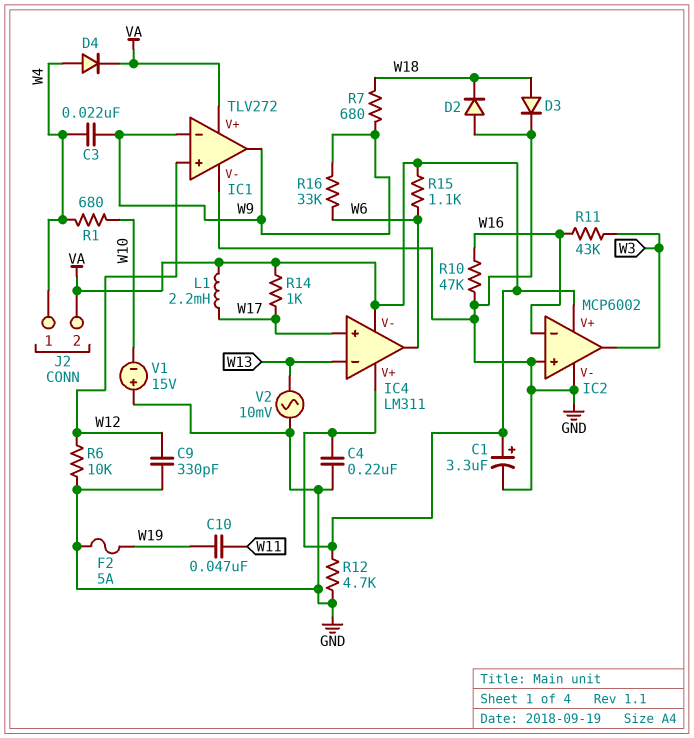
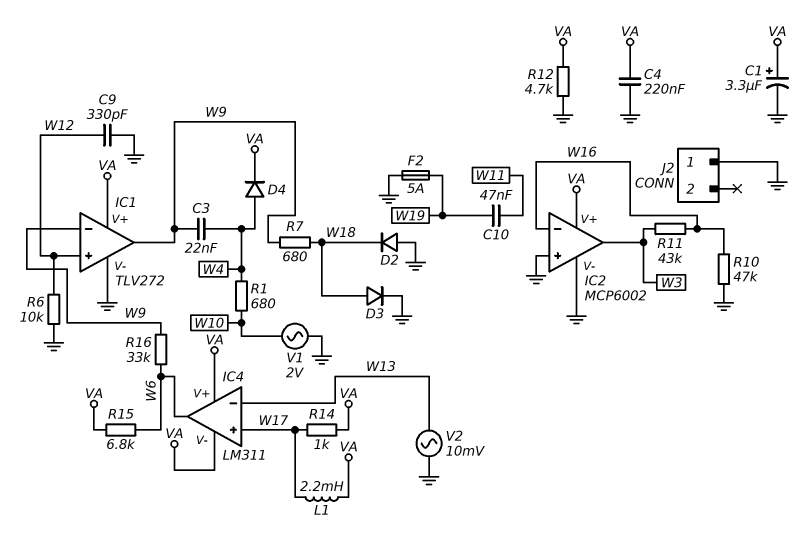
J2 pin 1: W4 -> GND
J2 pin 2: VA -> none
R15: 1.1k (VA, W6) -> 6.8k (VA, W6)
V1: 15V (plus GND, minus W10) -> AC 2V (GND, W10)

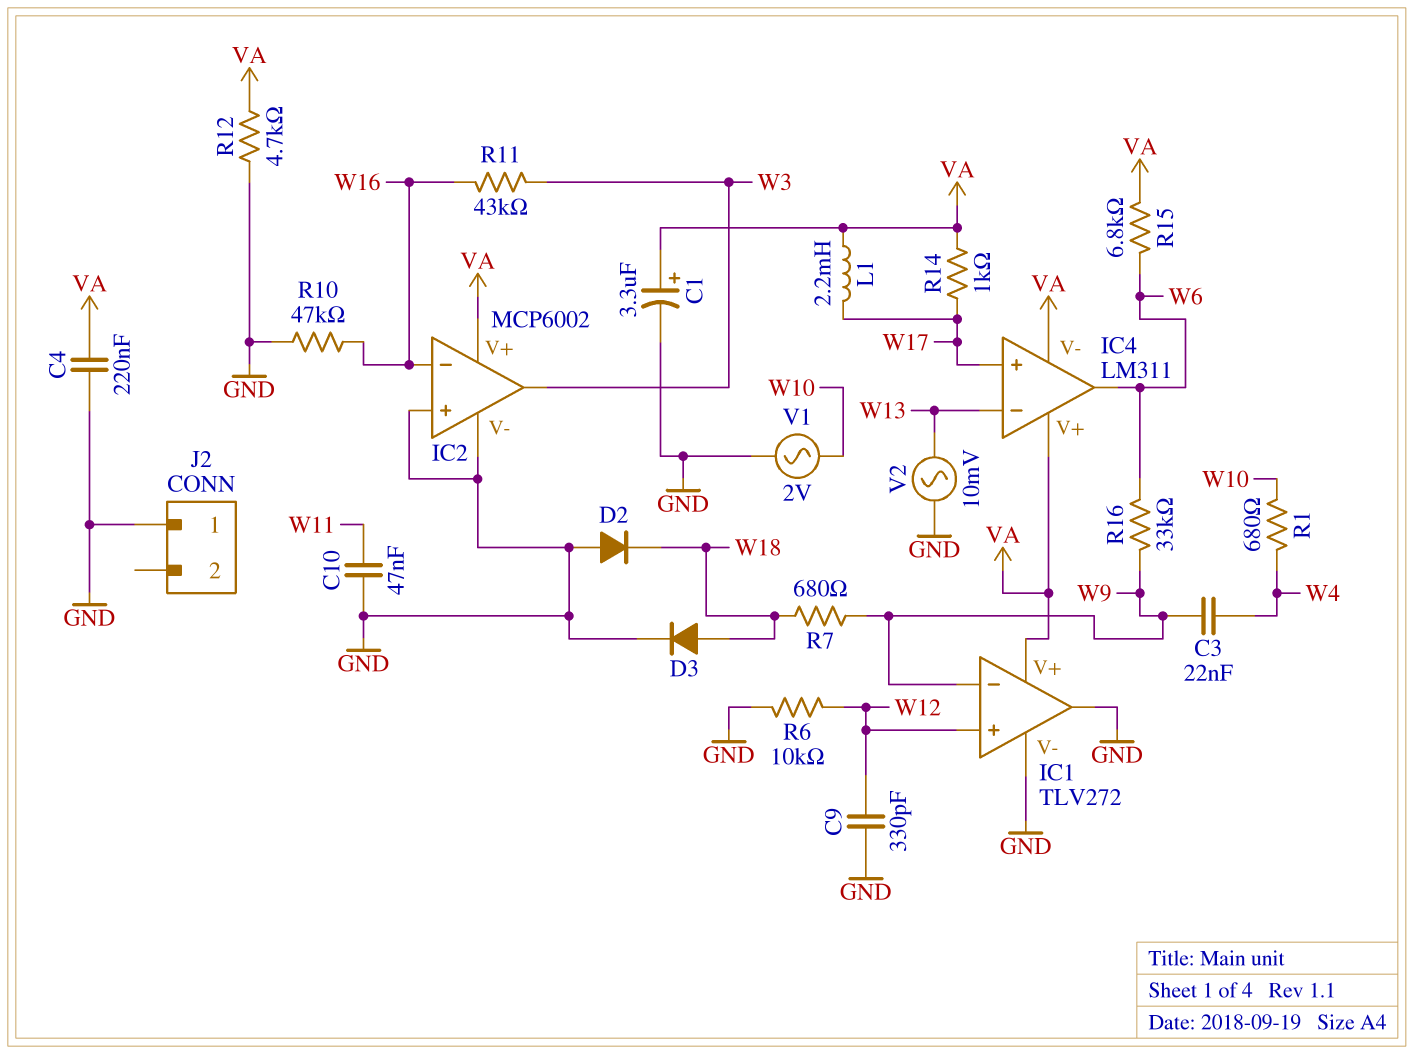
C10: 47nF (W11, W19) -> 47nF (GND, W11)
D4: diode (A W4, K VA) -> none
F2: 5A (GND, W19) -> none
IC1 pin out: W9 -> GND

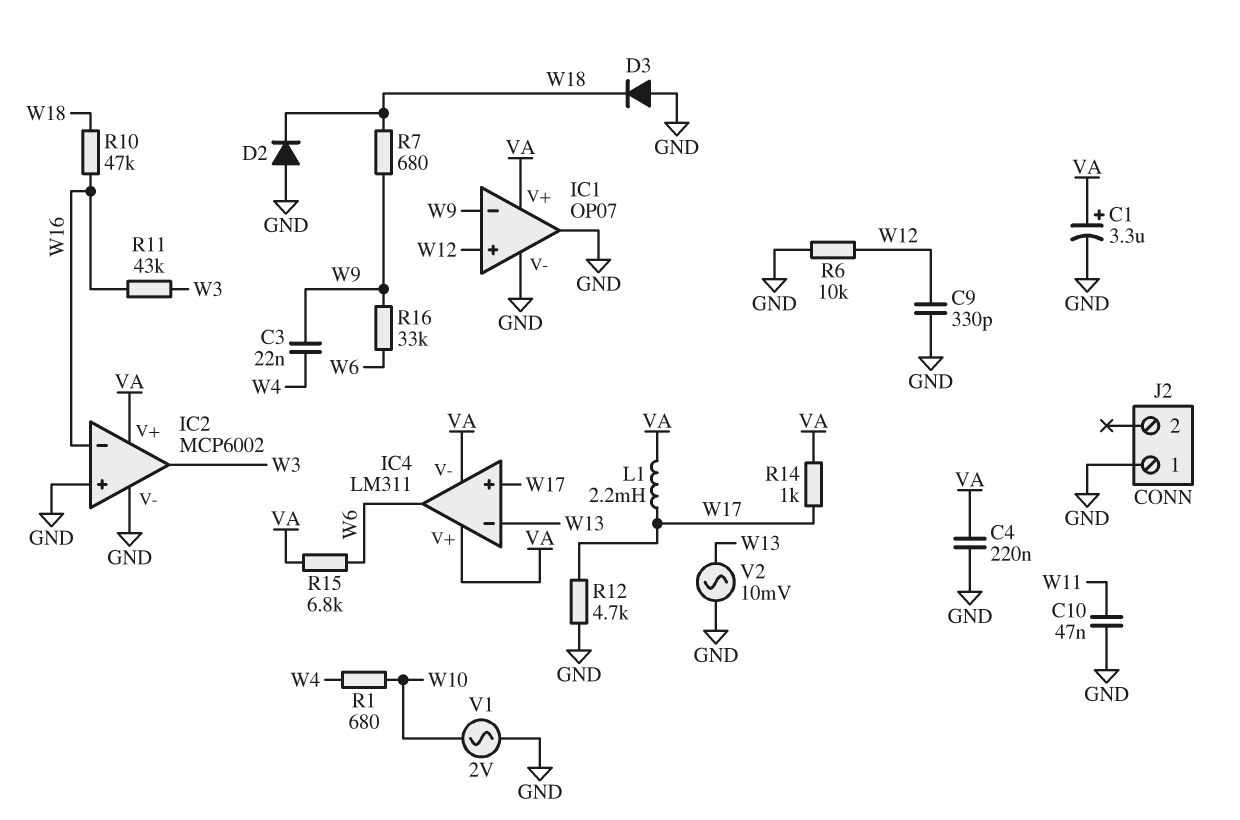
D3: diode (A W18, K GND) -> diode (A GND, K W18)
IC1: TLV272 -> OP07
R10: 47k (GND, W16) -> 47k (W16, W18)
R12: 4.7k (GND, VA) -> 4.7k (GND, W17)

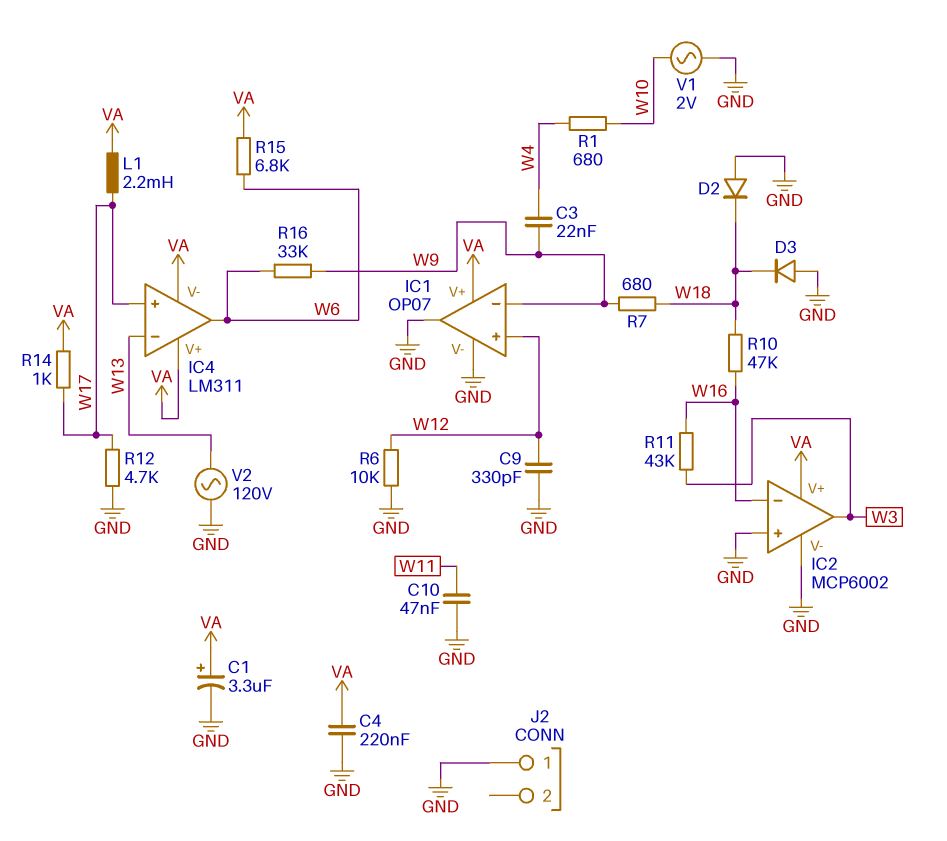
V2: AC 10mV (GND, W13) -> AC 120V (GND, W13)

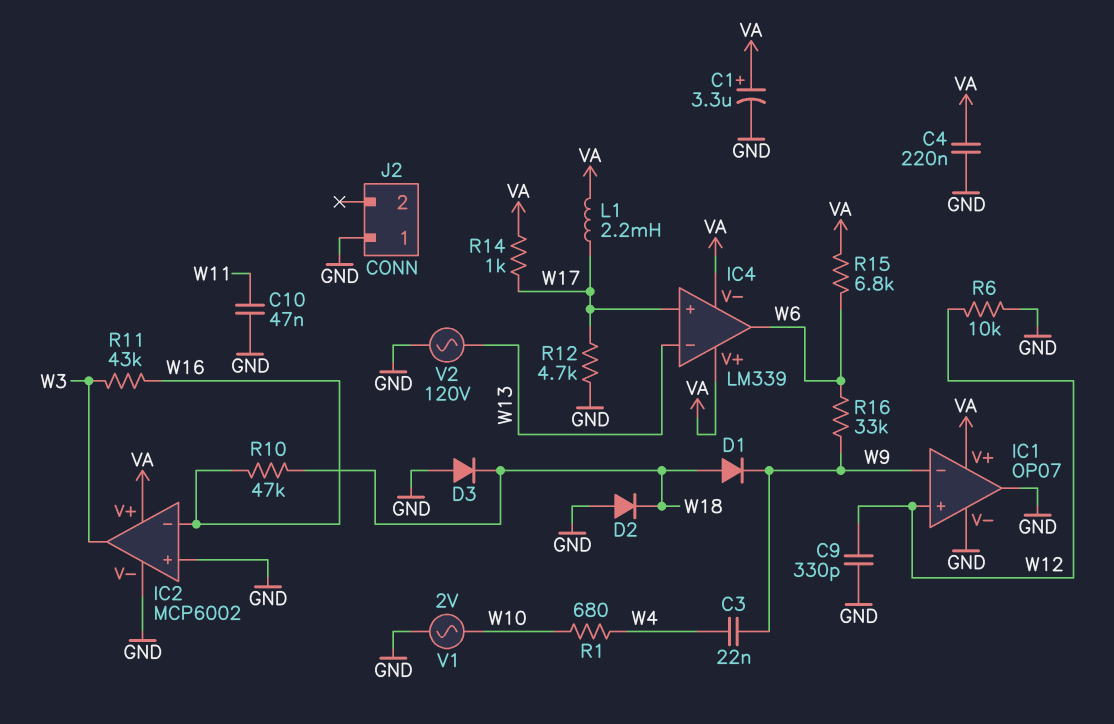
D1: none -> diode (A W18, K W9)
IC4: LM311 -> LM339
R7: 680 (W9, W18) -> none

